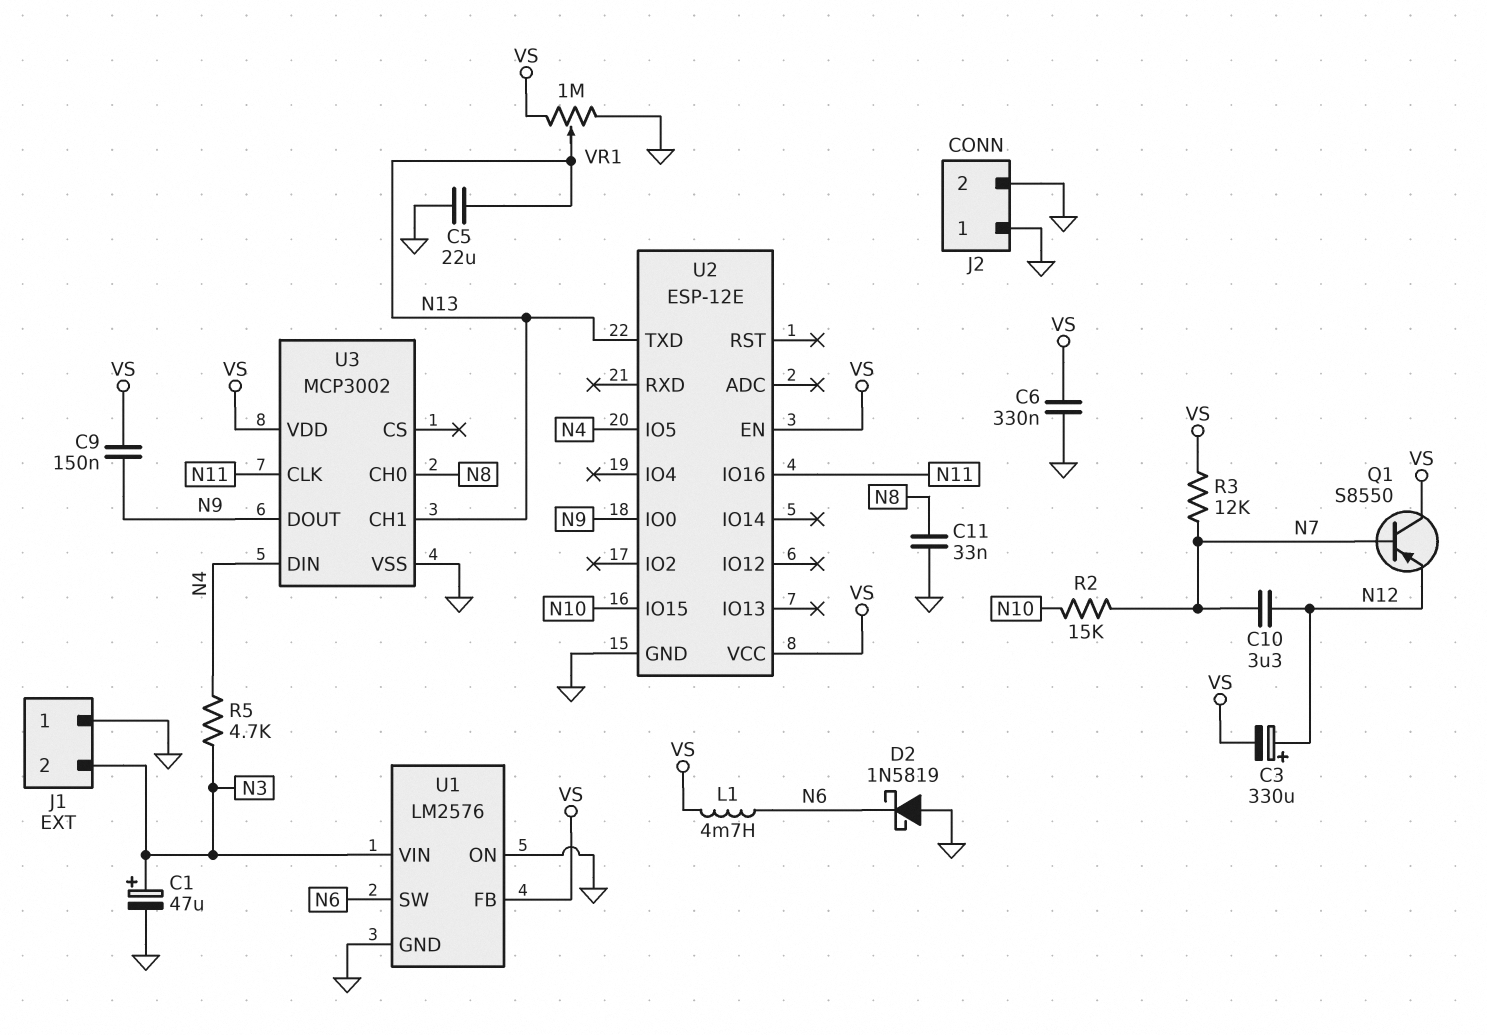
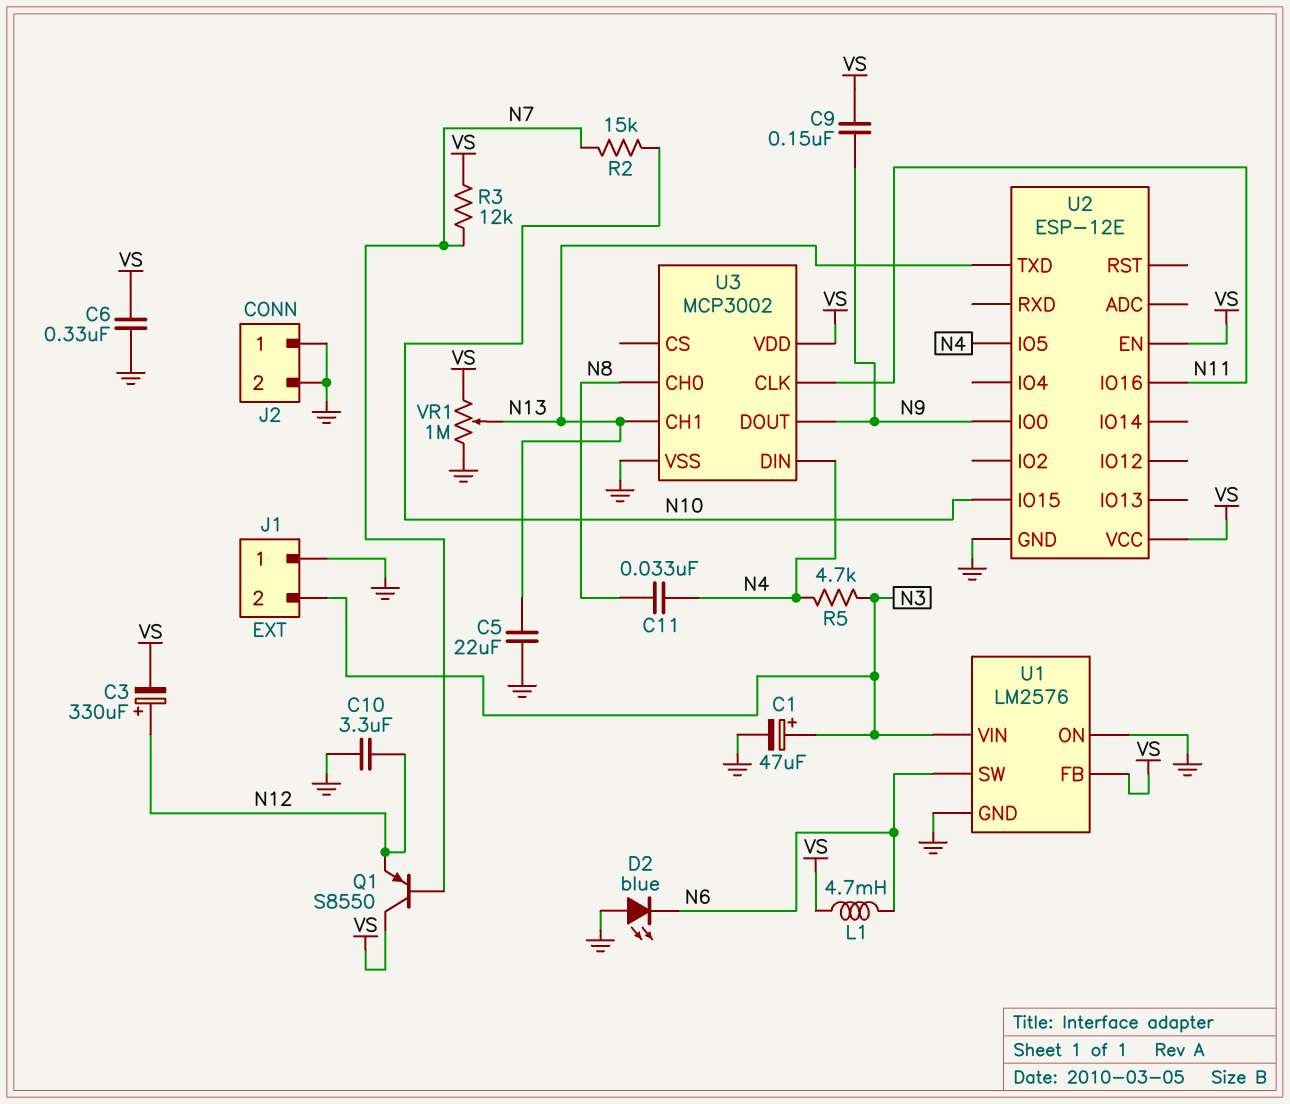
C10: 3.3uF (N7, N12) -> 3.3uF (GND, N12)
C11: 33nF (GND, N8) -> 33nF (N4, N8)
D2: schottky 1N5819 (A GND, K N6) -> LED blue (A GND, K N6)

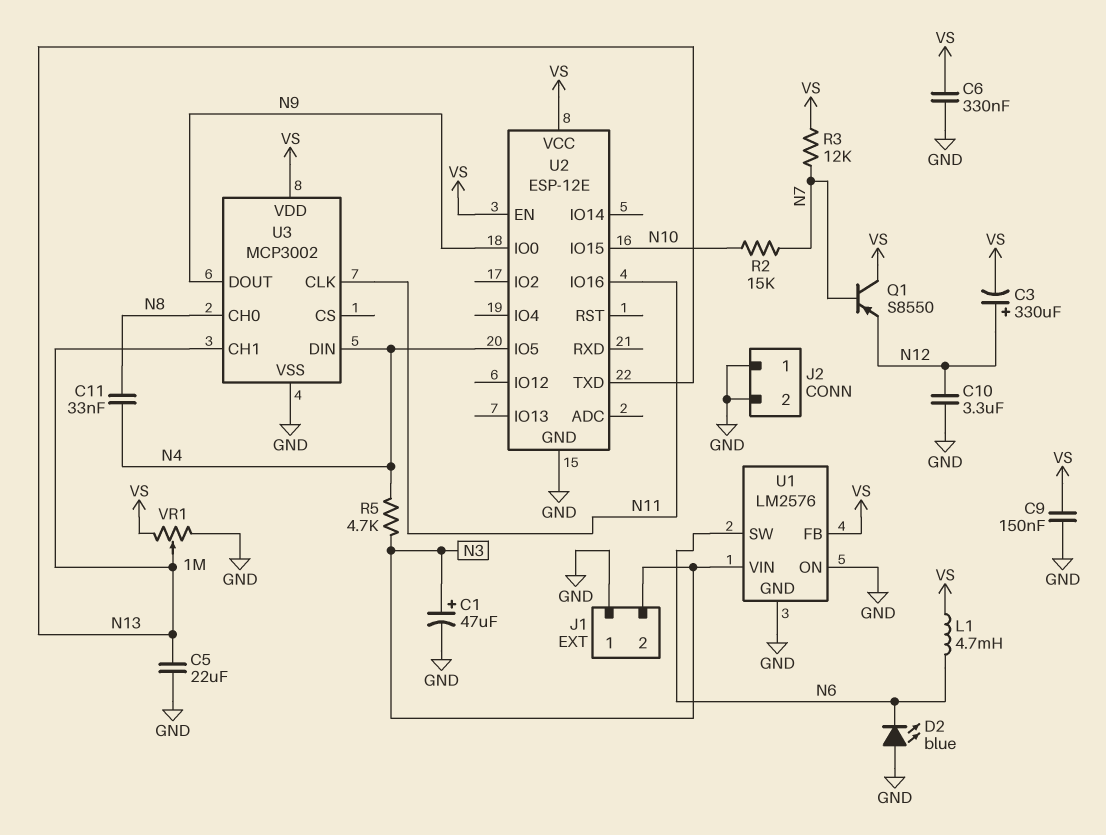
C9: 150nF (N9, VS) -> 150nF (GND, VS)

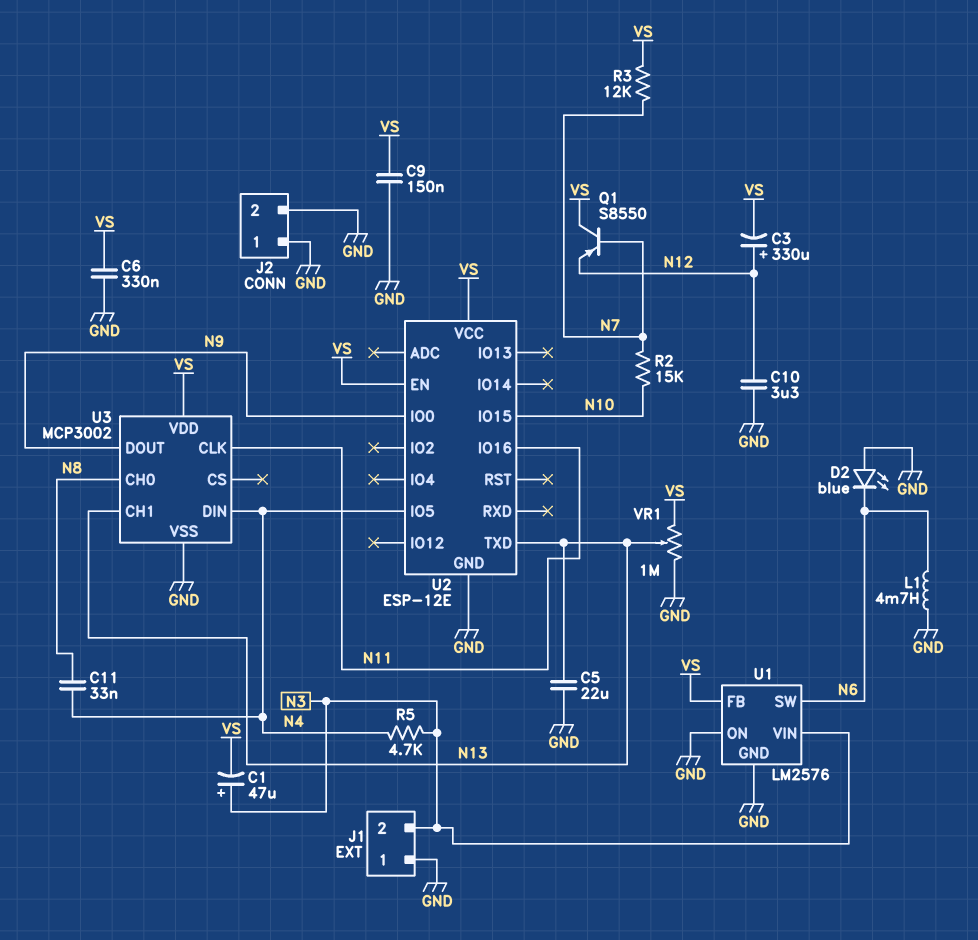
C1: 47uF (plus N3, minus GND) -> 47uF (plus N3, minus VS)
L1: 4.7mH (N6, VS) -> 4.7mH (GND, N6)

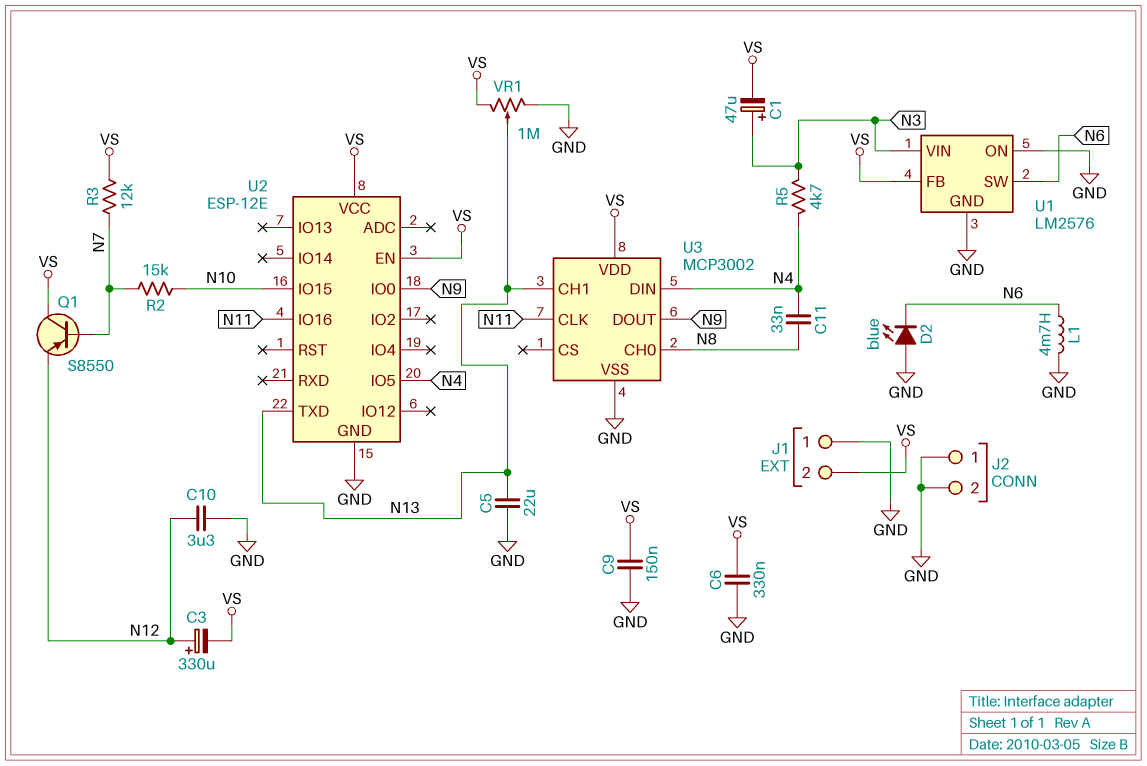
J1 pin 2: N3 -> VS

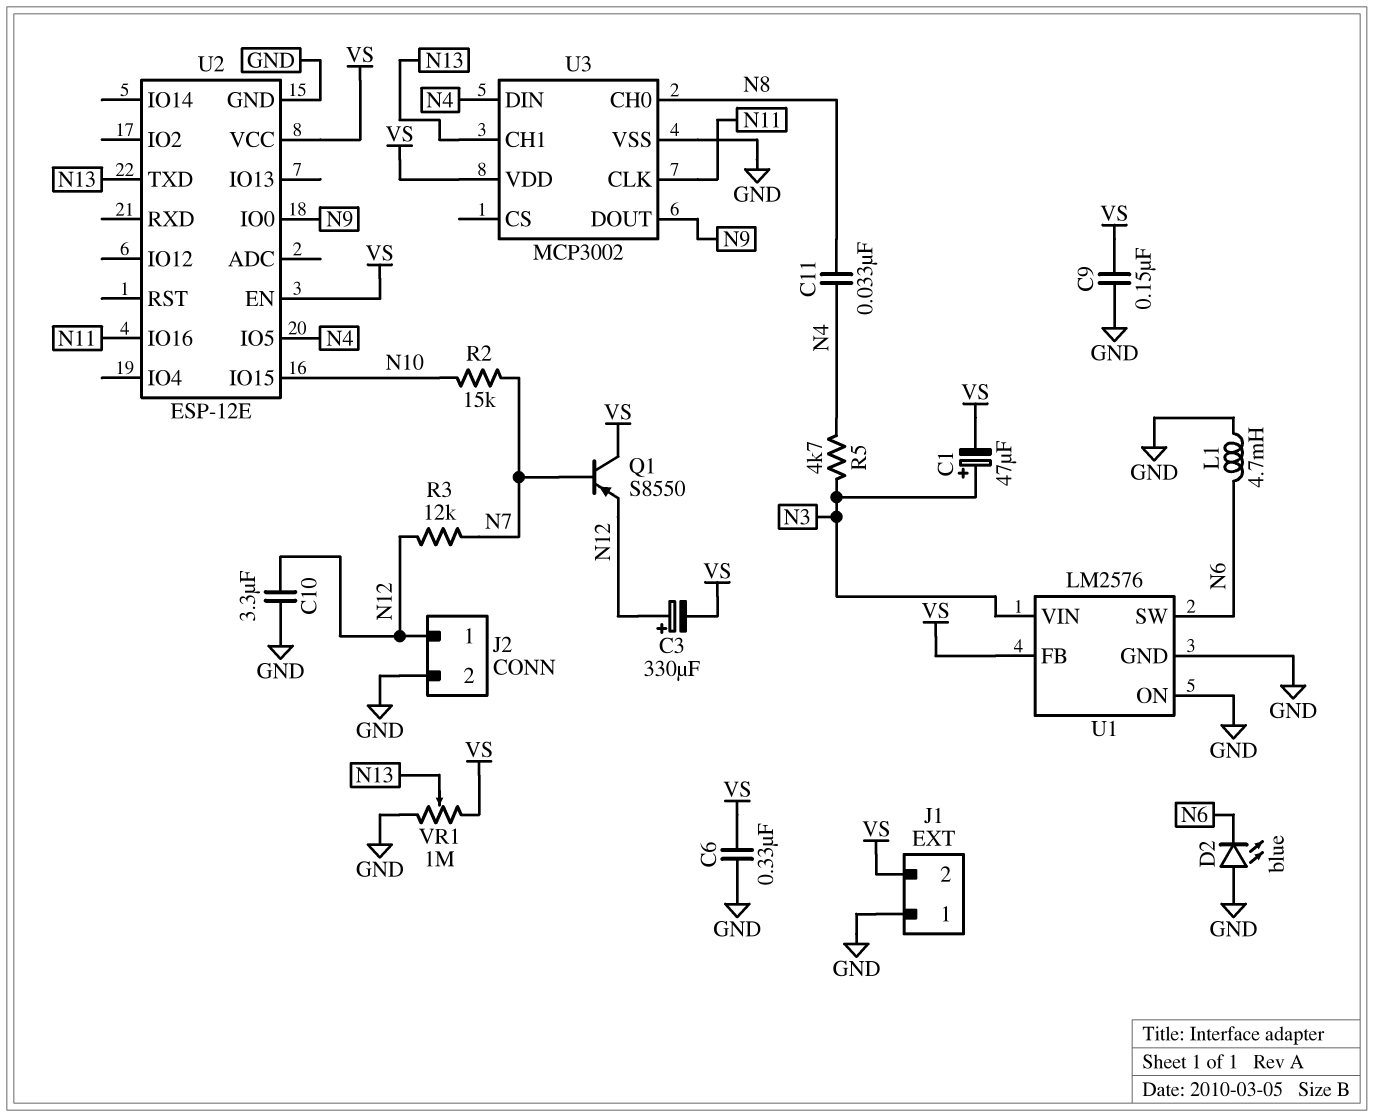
C5: 22uF (GND, N13) -> none
J2 pin 1: GND -> N12
R3: 12k (N7, VS) -> 12k (N7, N12)

